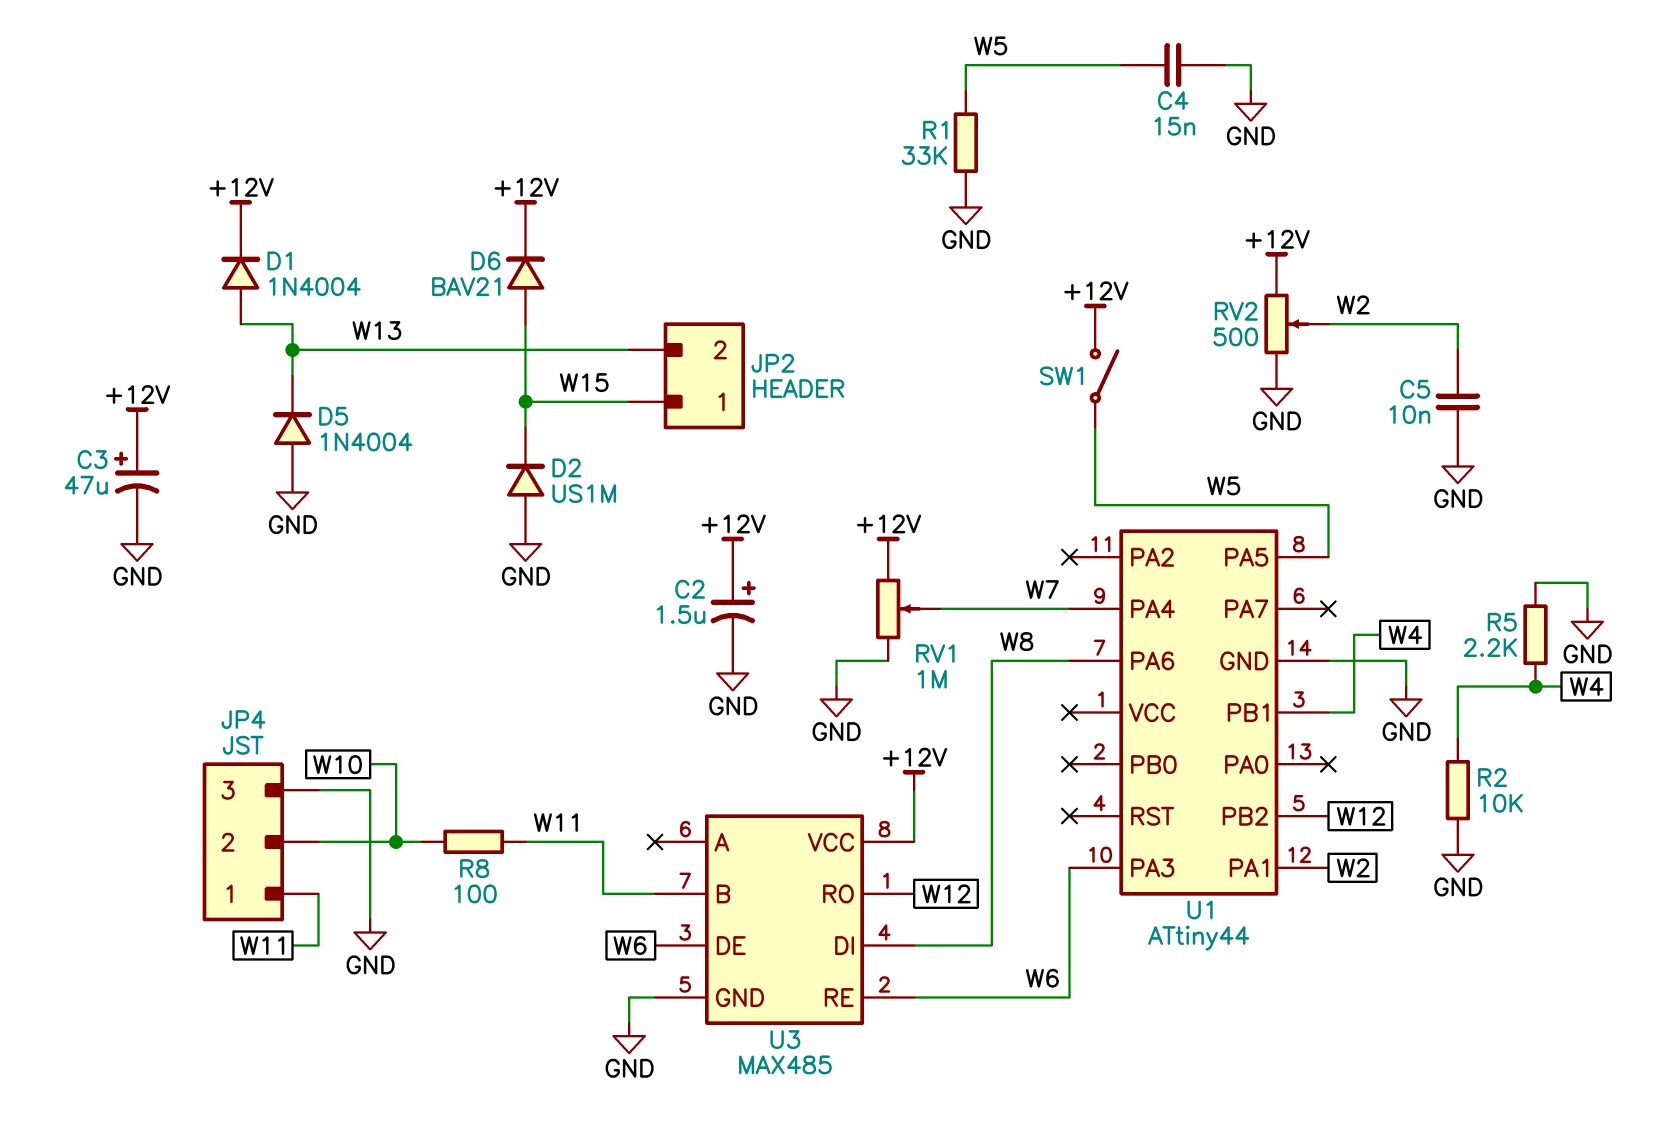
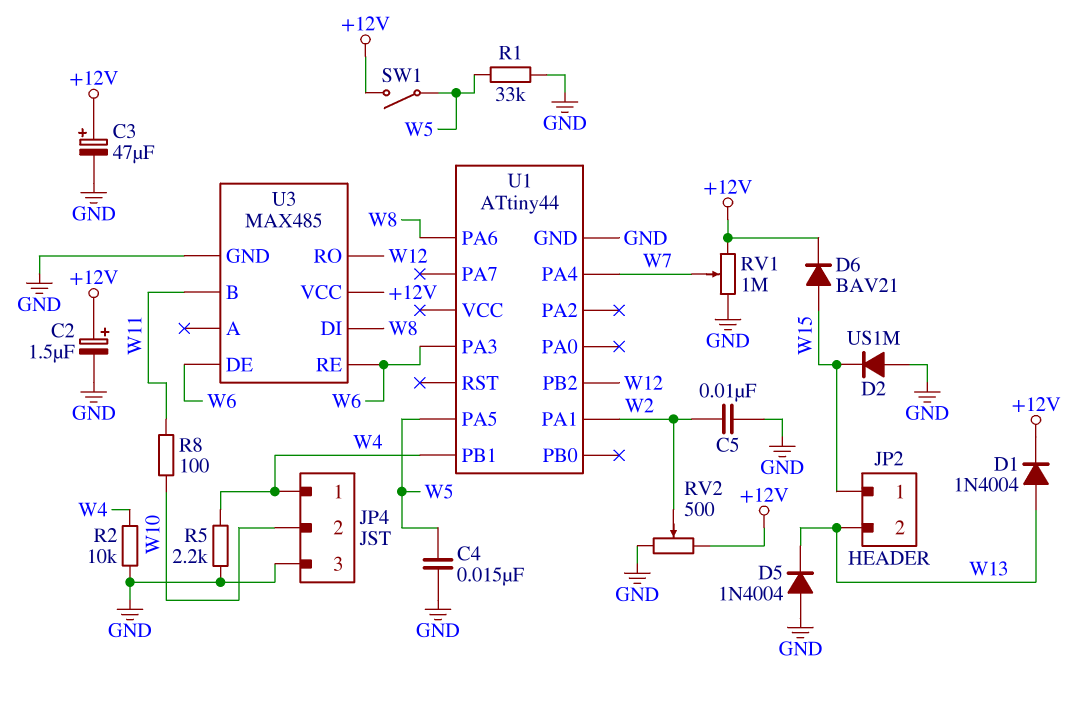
JP4 pin 1: W11 -> W4

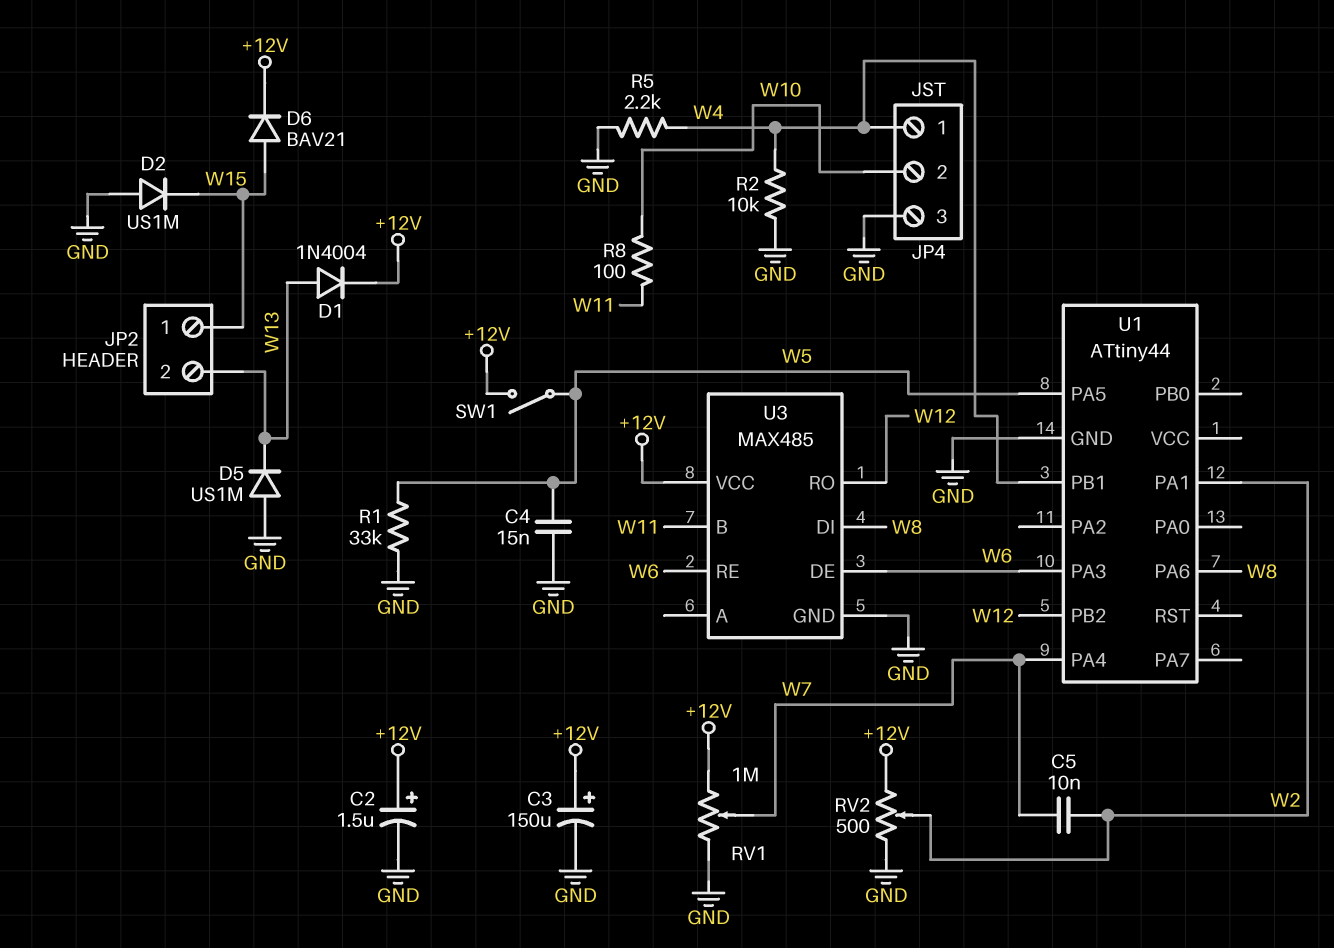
C3: 47uF (plus +12V, minus GND) -> 150uF (plus +12V, minus GND)
C5: 10nF (GND, W2) -> 10nF (W2, W7)
D5: diode 1N4004 (A GND, K W13) -> diode US1M (A GND, K W13)

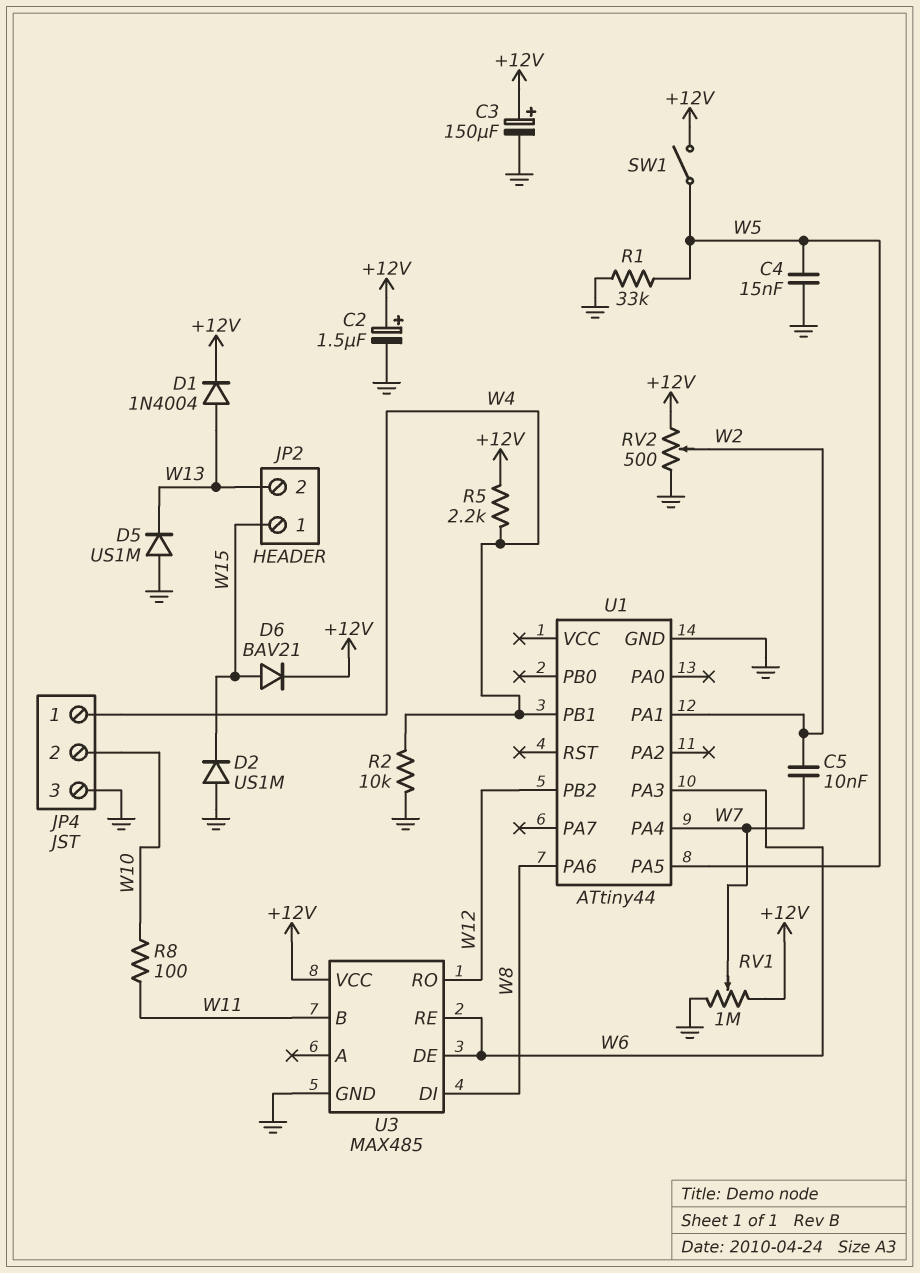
R5: 2.2k (GND, W4) -> 2.2k (+12V, W4)

